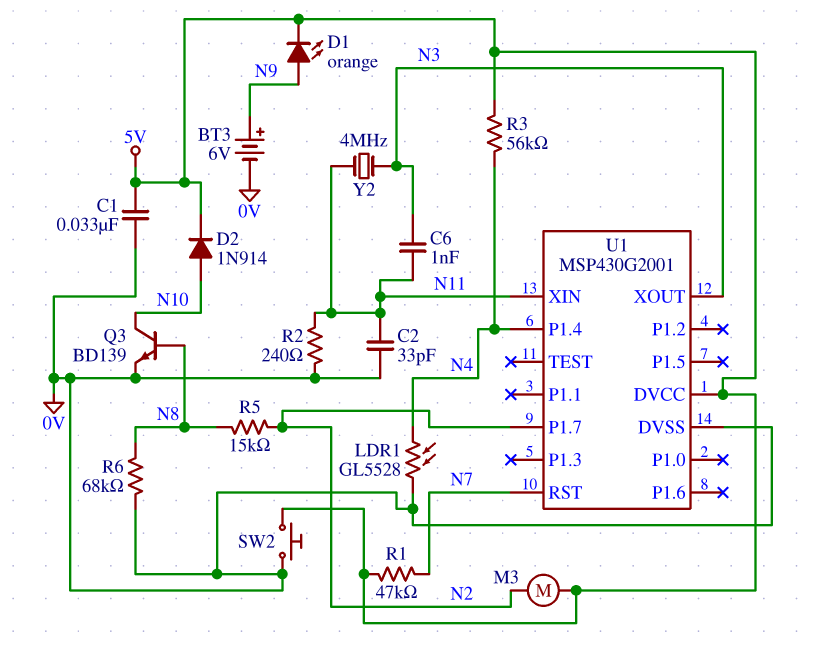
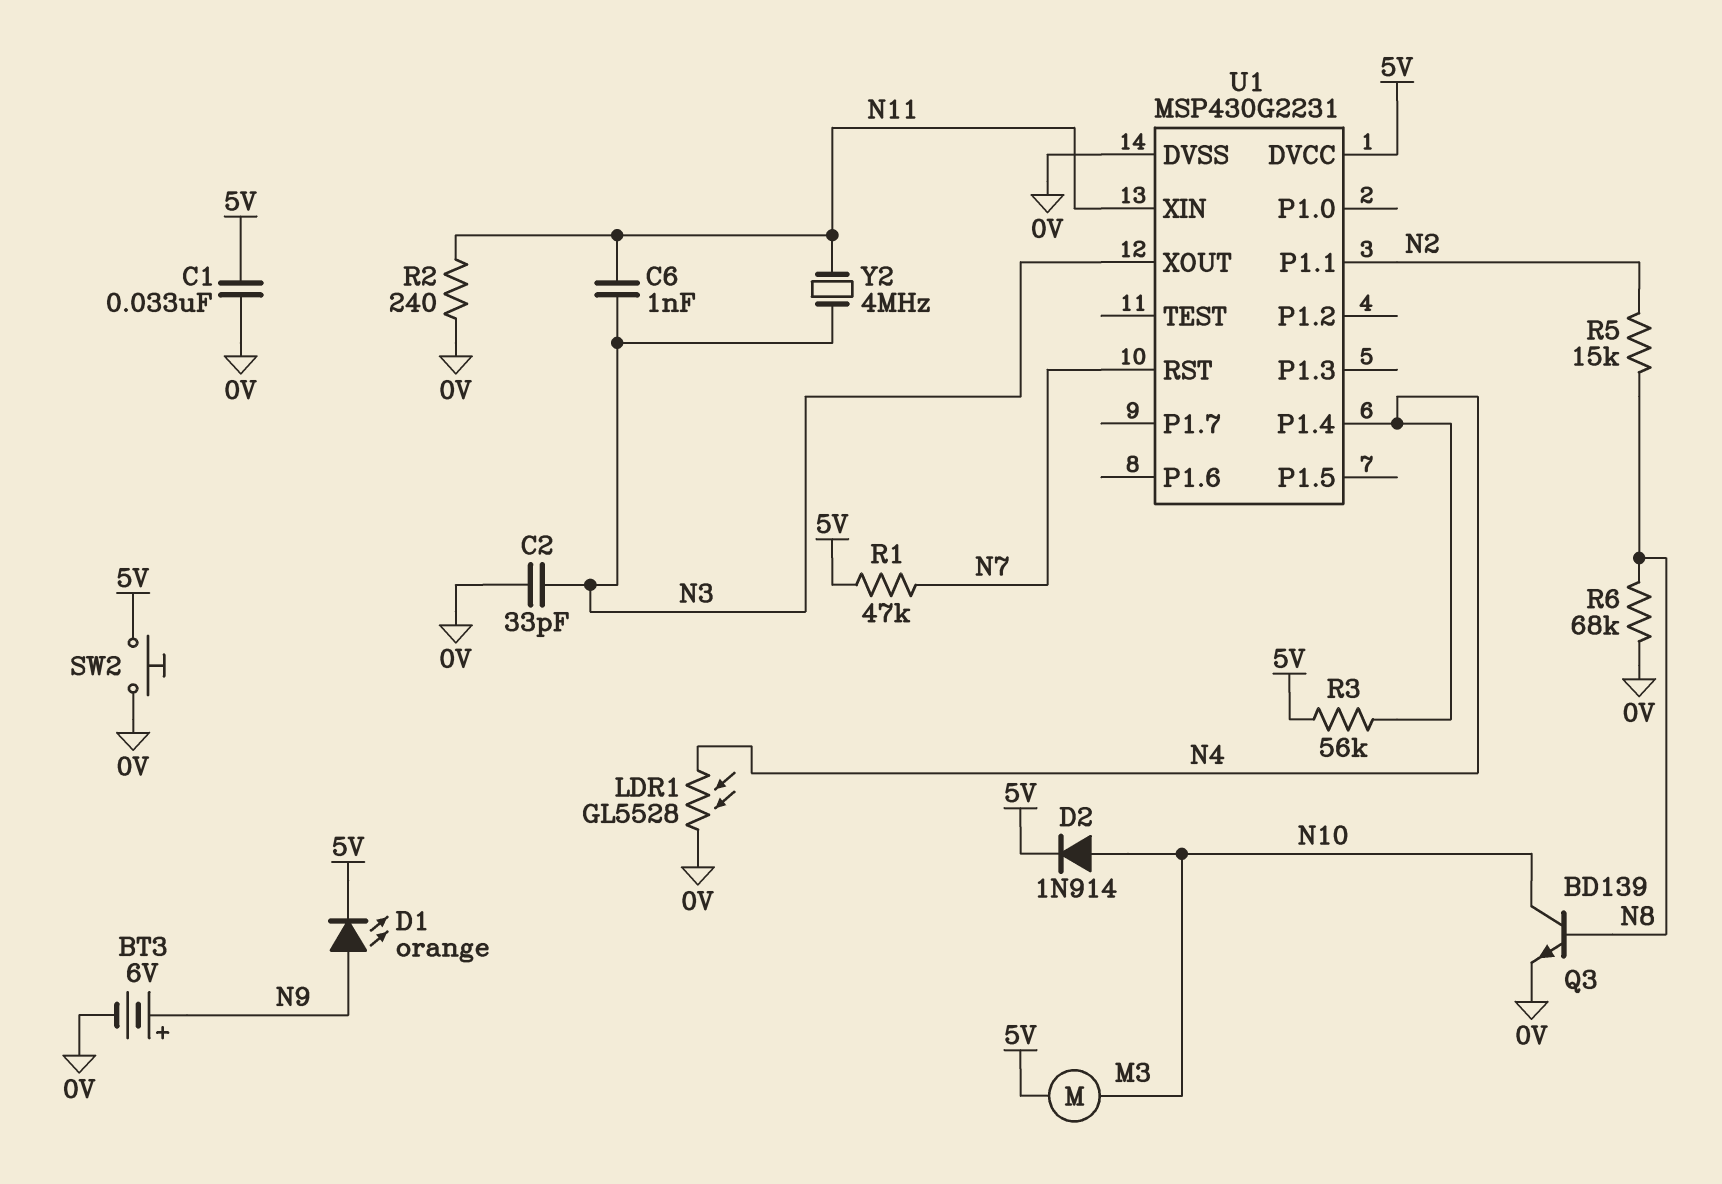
C2: 33pF (0V, N11) -> 33pF (0V, N3)
M3: motor (5V, N2) -> motor (5V, N10)
U1: MSP430G2001 -> MSP430G2231
U1 pin P1.1: none -> N2
U1 pin P1.7: N2 -> none

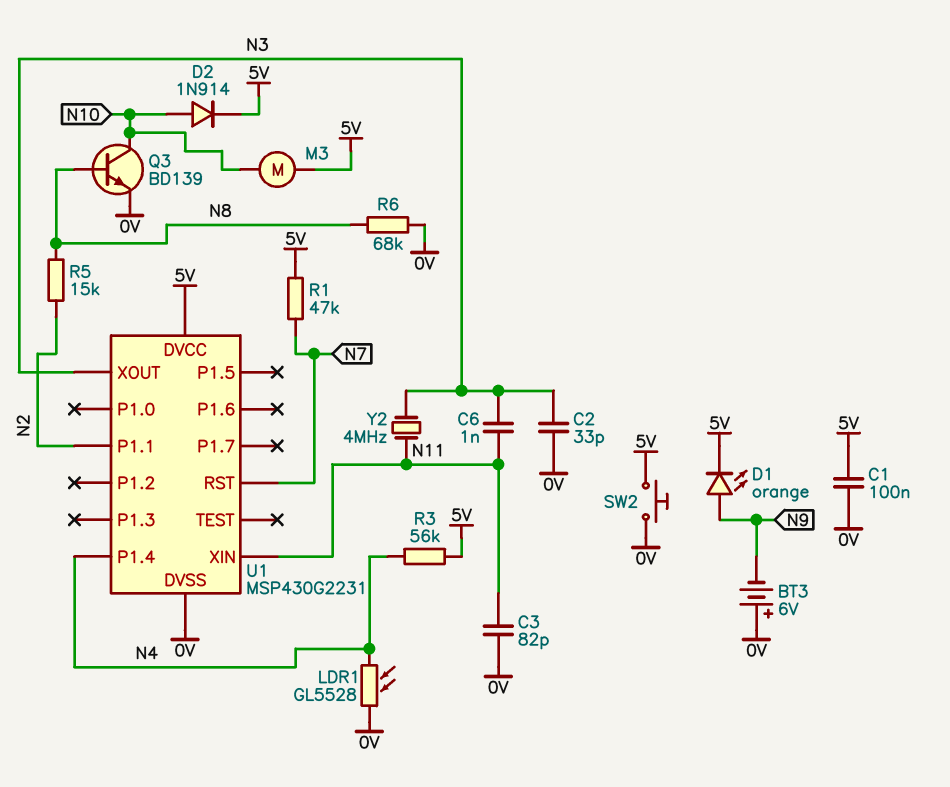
BT3: 6V (plus N9, minus 0V) -> 6V (plus 0V, minus N9)
C1: 33nF (0V, 5V) -> 100nF (0V, 5V)
C3: none -> 82pF (0V, N11)
R2: 240 (0V, N11) -> none

